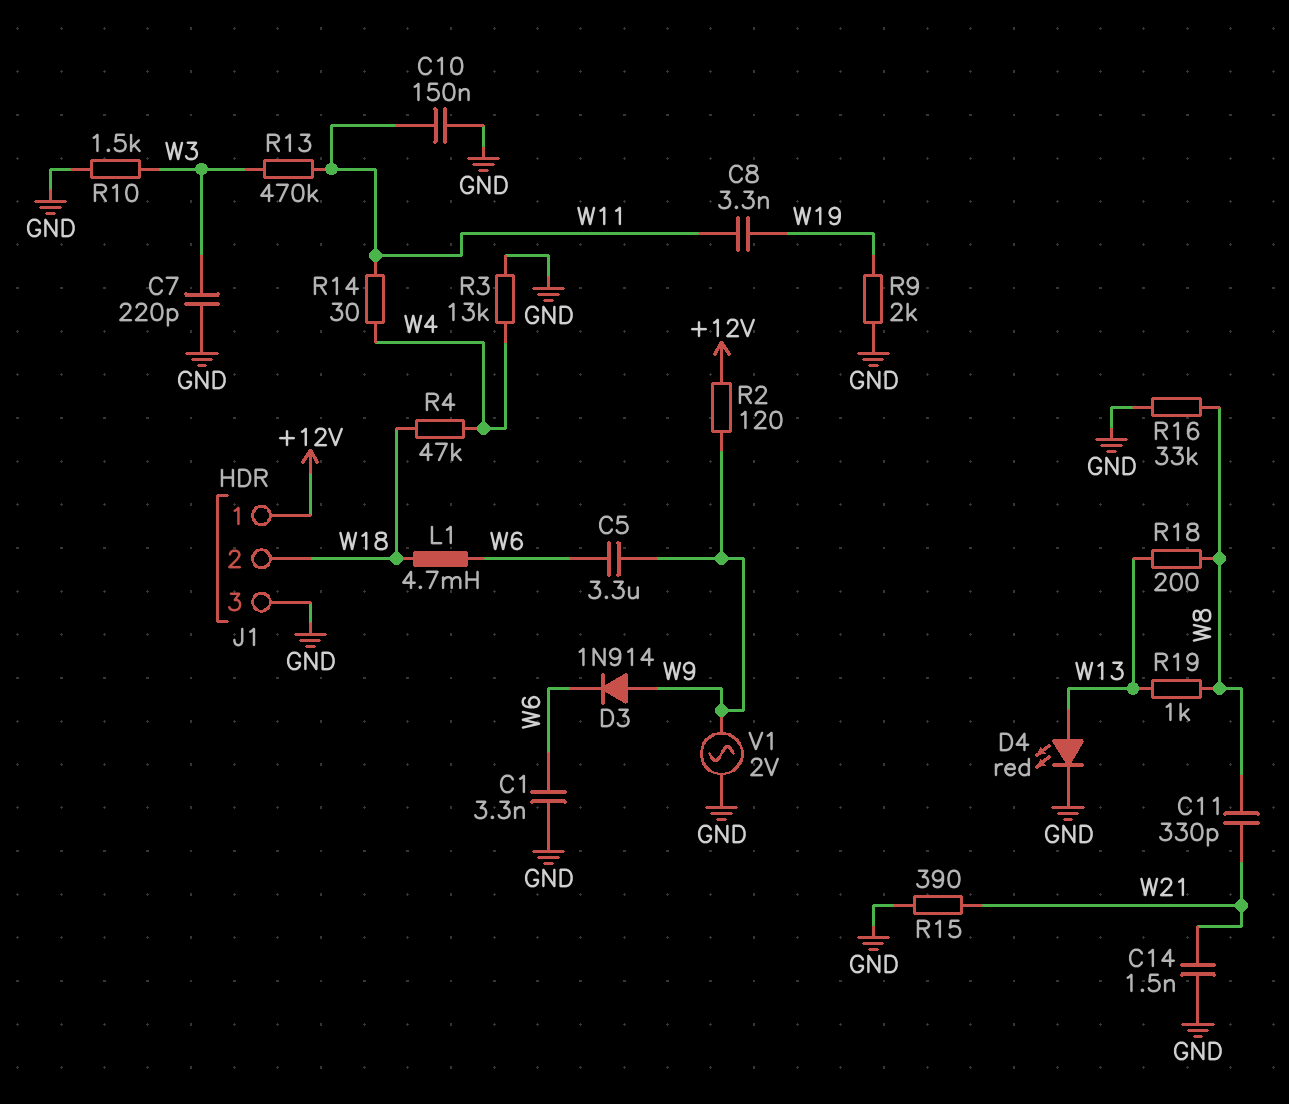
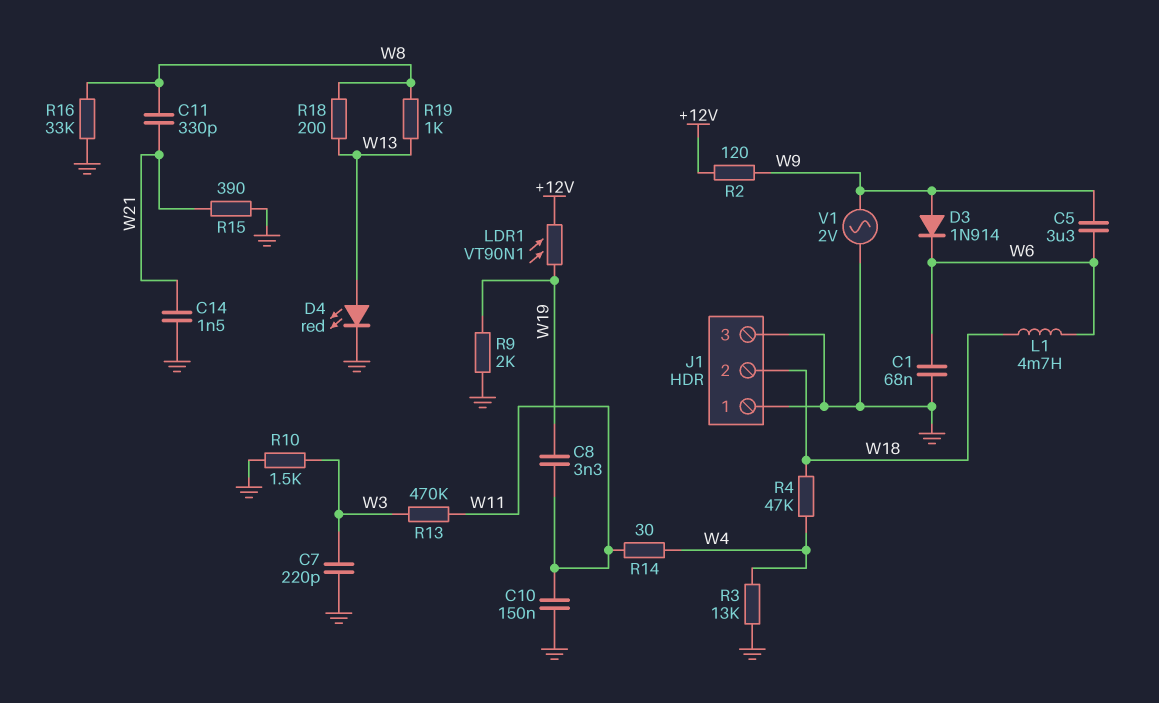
C1: 3.3nF (GND, W6) -> 68nF (GND, W6)
J1 pin 1: +12V -> GND
LDR1: none -> VT90N1 (+12V, W19)

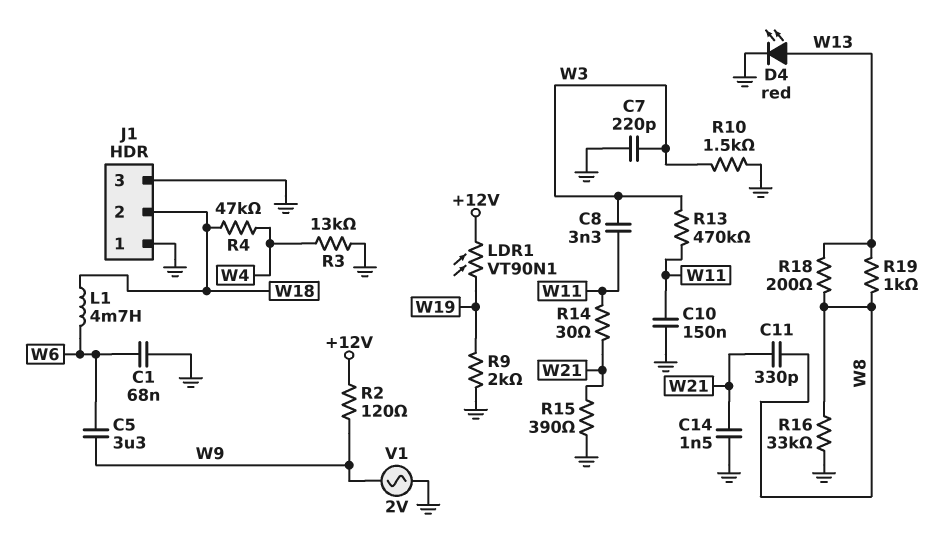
C8: 3.3nF (W11, W19) -> 3.3nF (W3, W11)
D3: diode 1N914 (A W9, K W6) -> none
R14: 30 (W4, W11) -> 30 (W11, W21)

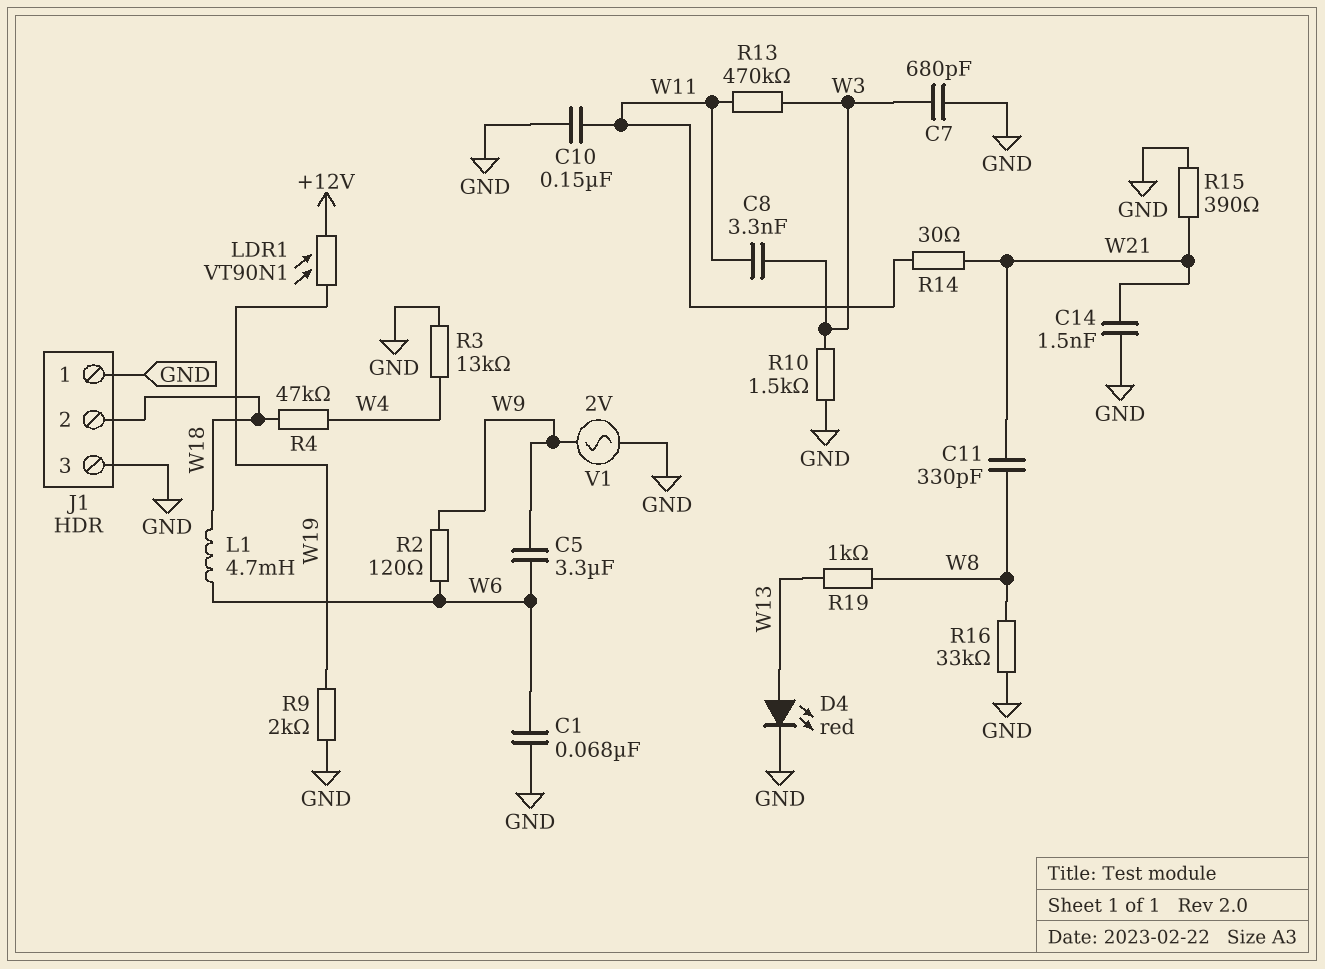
C7: 220pF (GND, W3) -> 680pF (GND, W3)
R2: 120 (+12V, W9) -> 120 (W6, W9)
R18: 200 (W8, W13) -> none

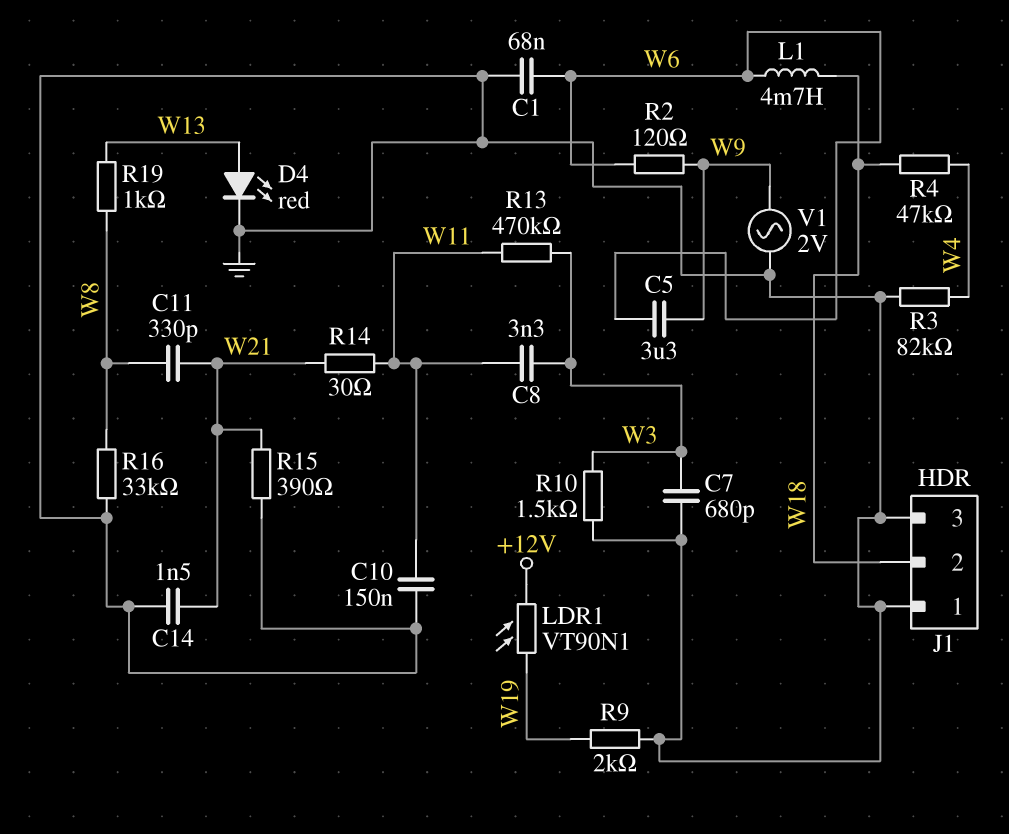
R3: 13k (GND, W4) -> 82k (GND, W4)

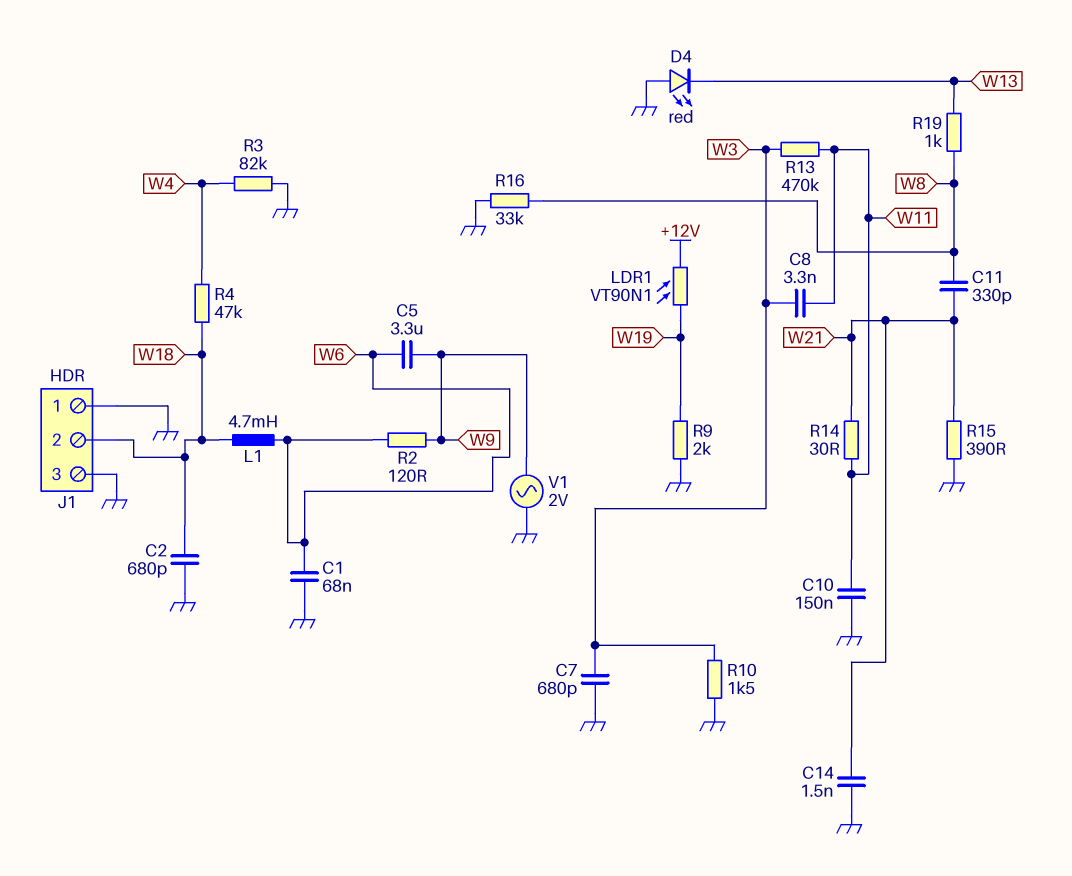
C2: none -> 680pF (GND, W18)
D4: LED red (A W13, K GND) -> LED red (A GND, K W13)

